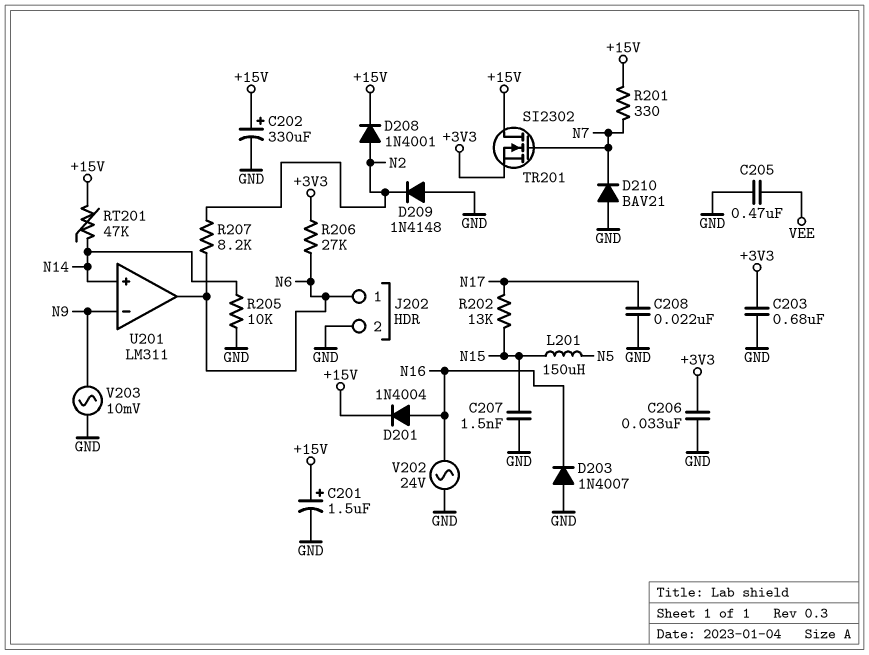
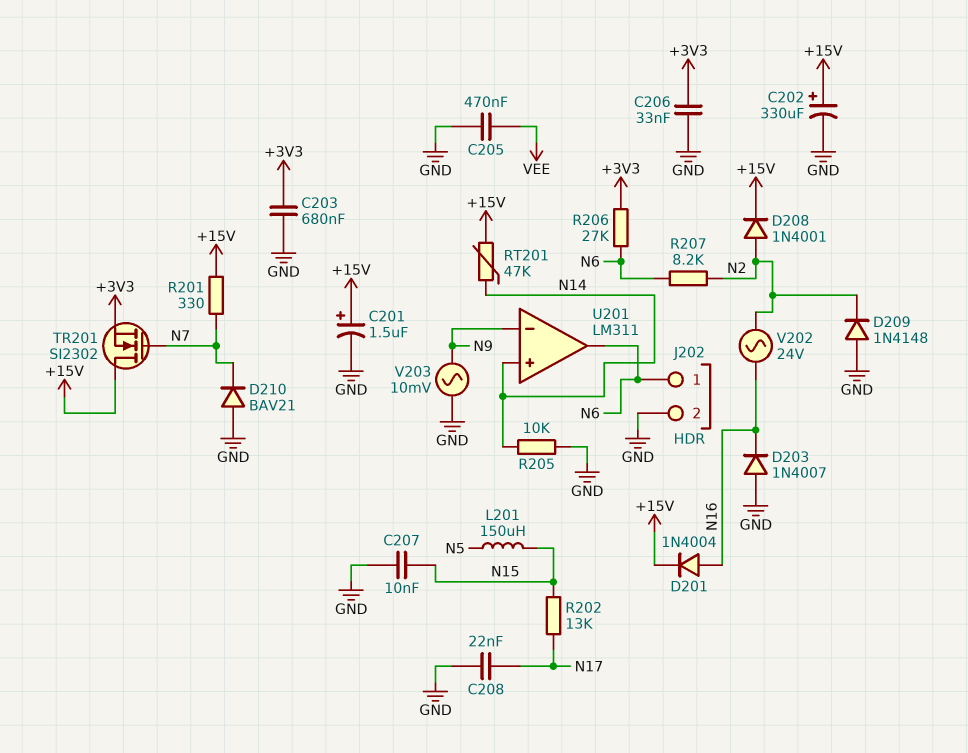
C207: 1.5nF (GND, N15) -> 10nF (GND, N15)
V202: AC 24V (GND, N16) -> AC 24V (N2, N16)

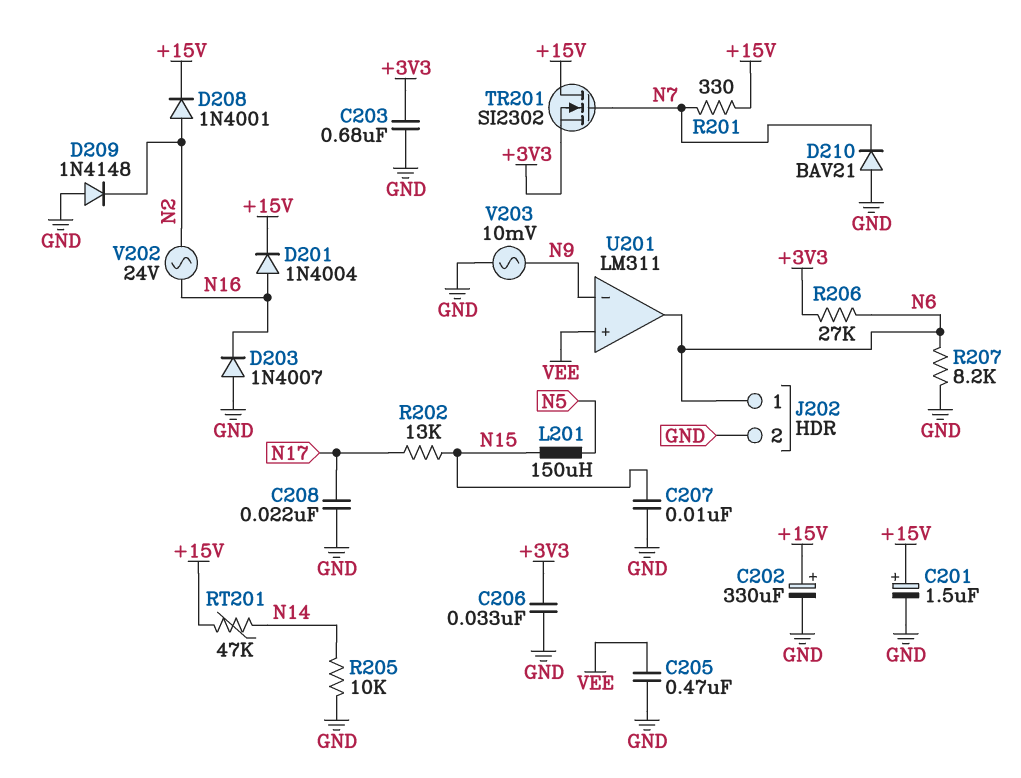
R207: 8.2k (N2, N6) -> 8.2k (GND, N6)
U201 pin in+: N14 -> VEE

